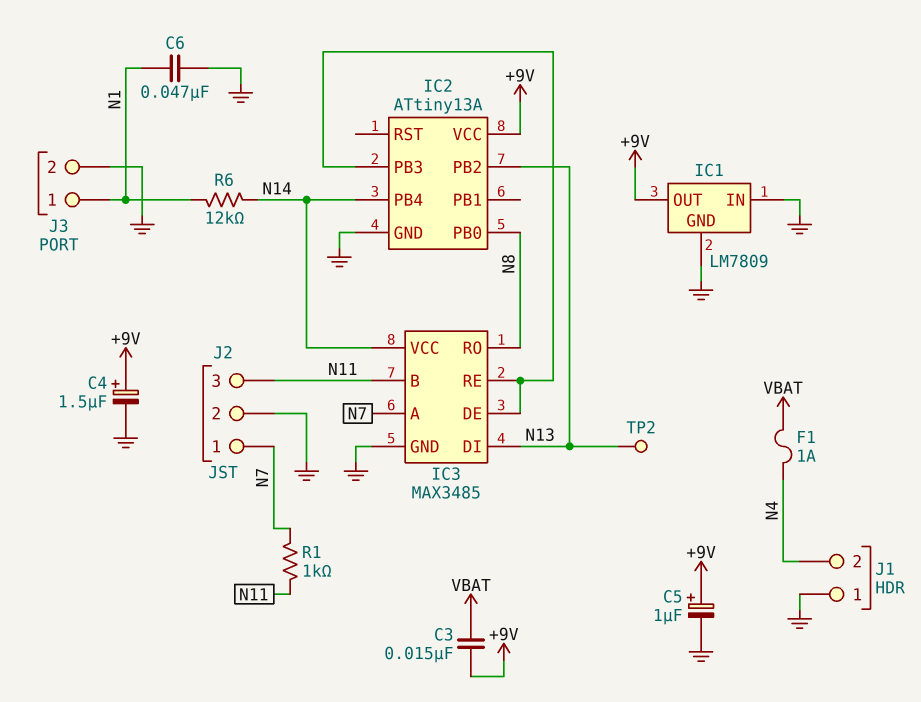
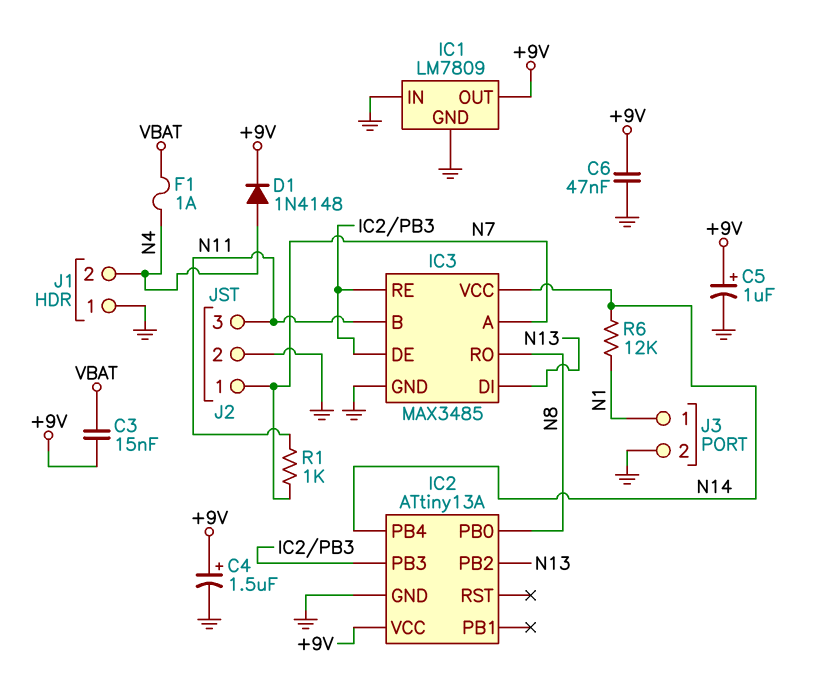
C6: 47nF (GND, N1) -> 47nF (+9V, GND)
D1: none -> diode 1N4148 (A N4, K +9V)
TP2: test point (N13) -> none

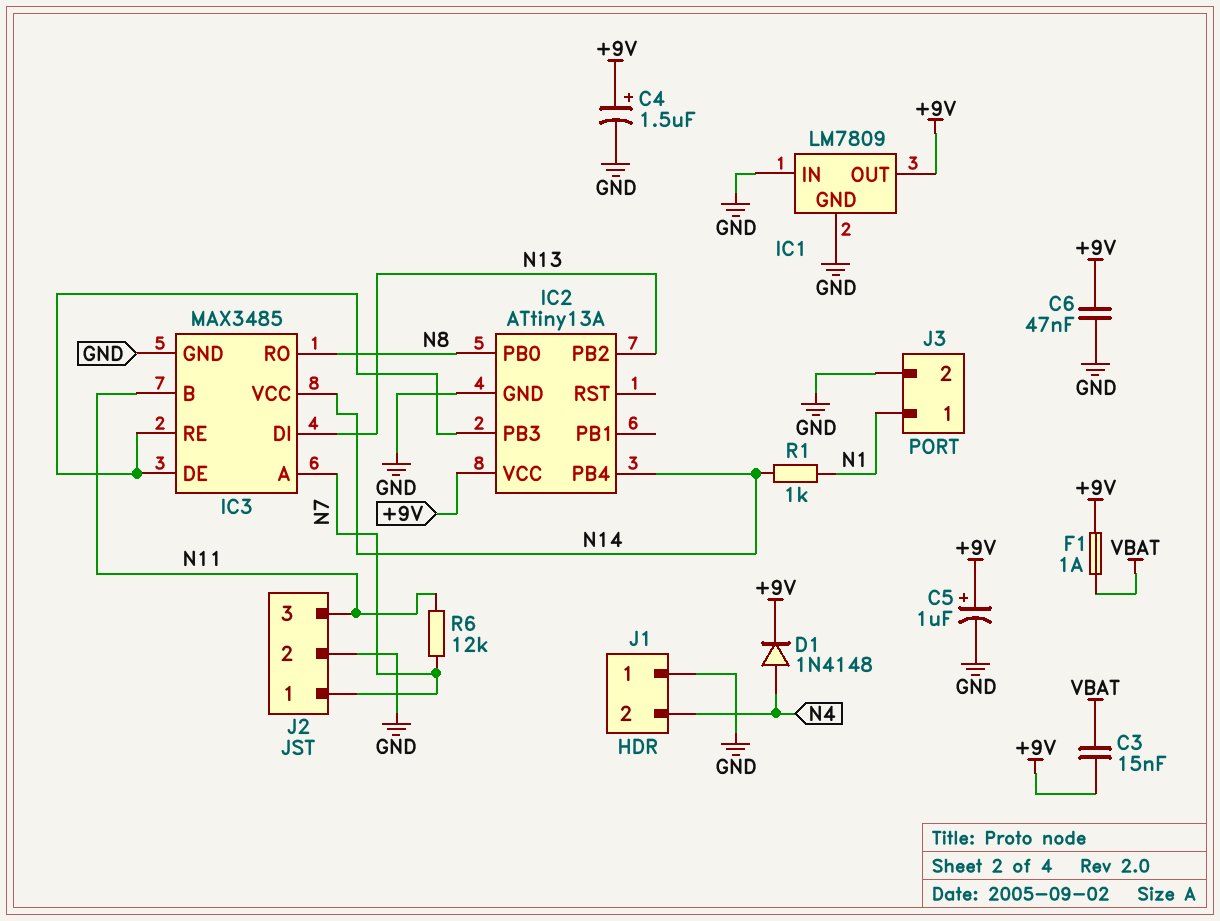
F1: 1A (N4, VBAT) -> 1A (+9V, VBAT)
R1: 1k (N7, N11) -> 1k (N1, N14)
R6: 12k (N1, N14) -> 12k (N7, N11)

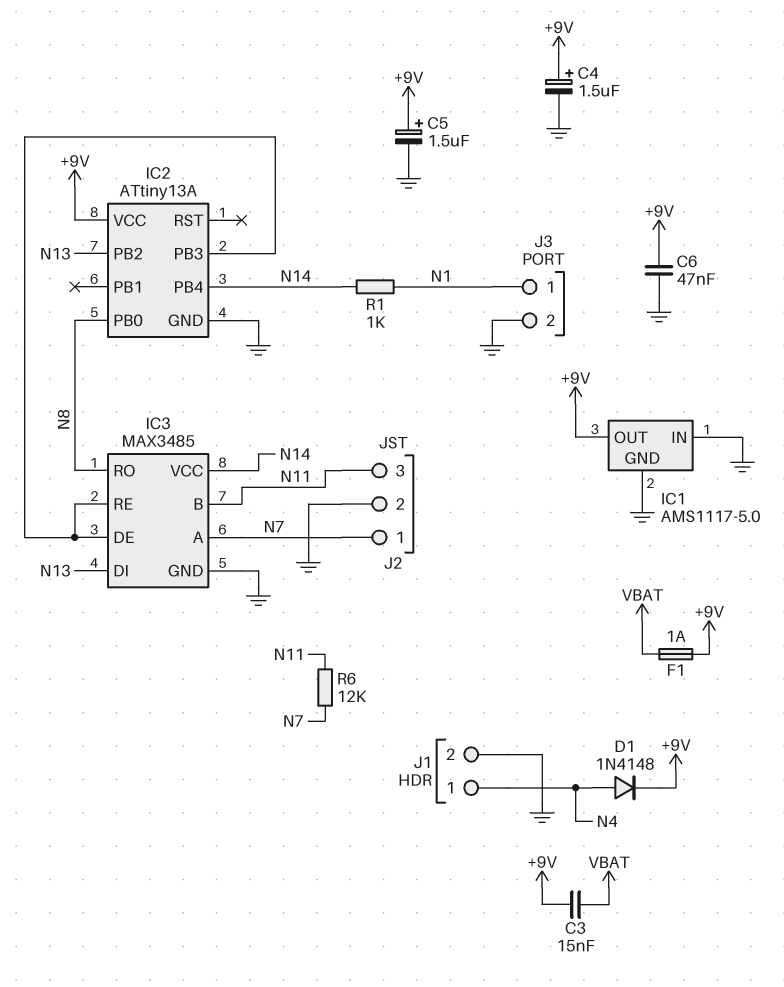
C5: 1uF (plus +9V, minus GND) -> 1.5uF (plus +9V, minus GND)
IC1: LM7809 -> AMS1117-5.0
J1 pin 1: GND -> N4
J1 pin 2: N4 -> GND

